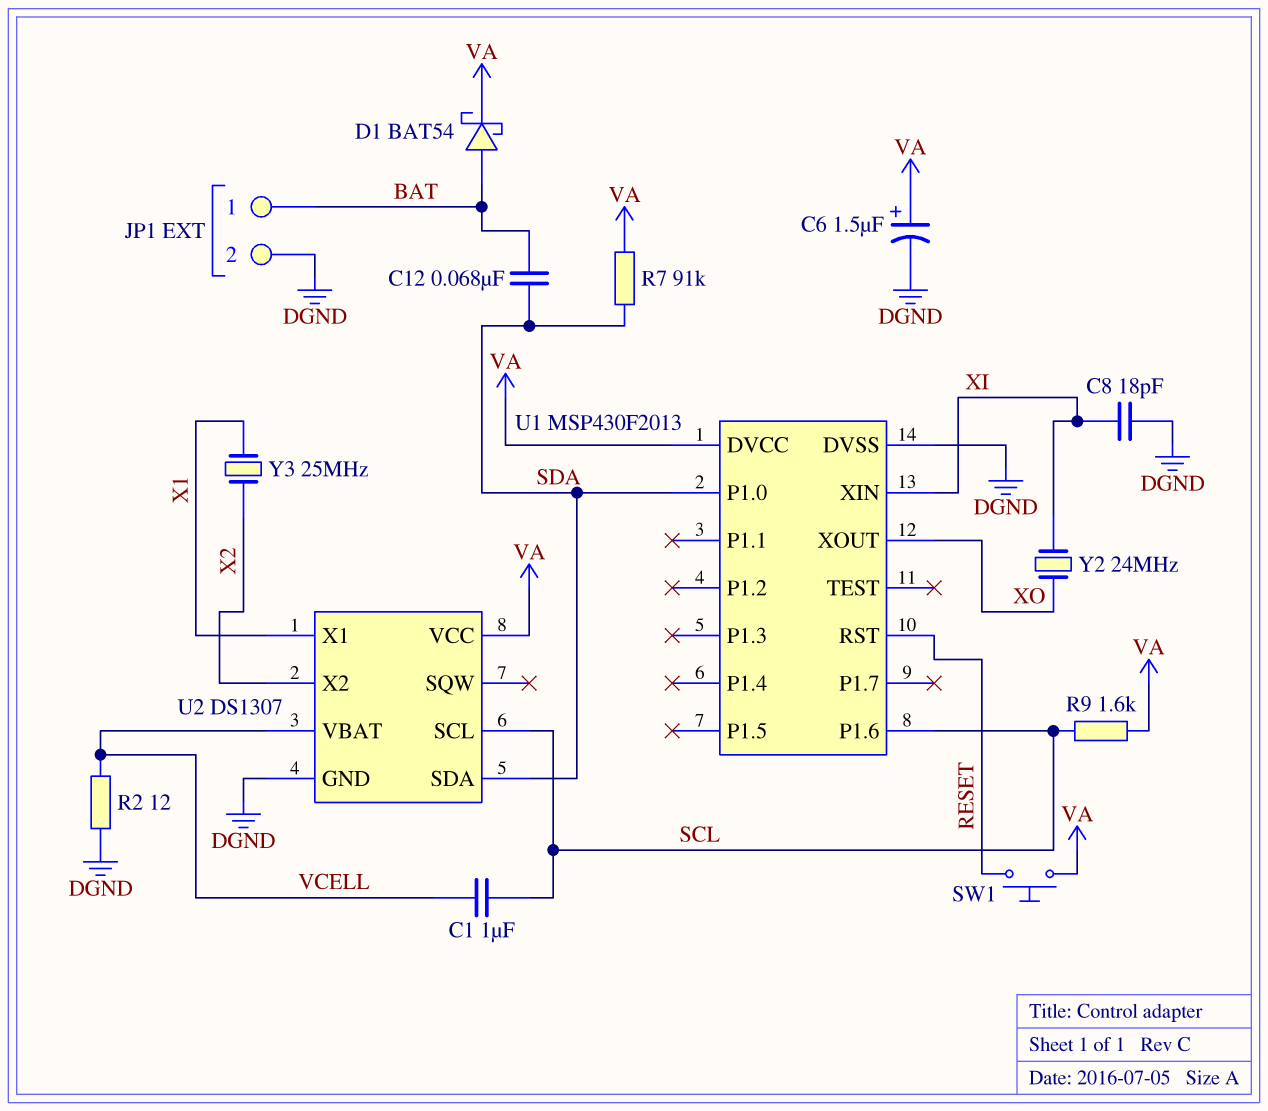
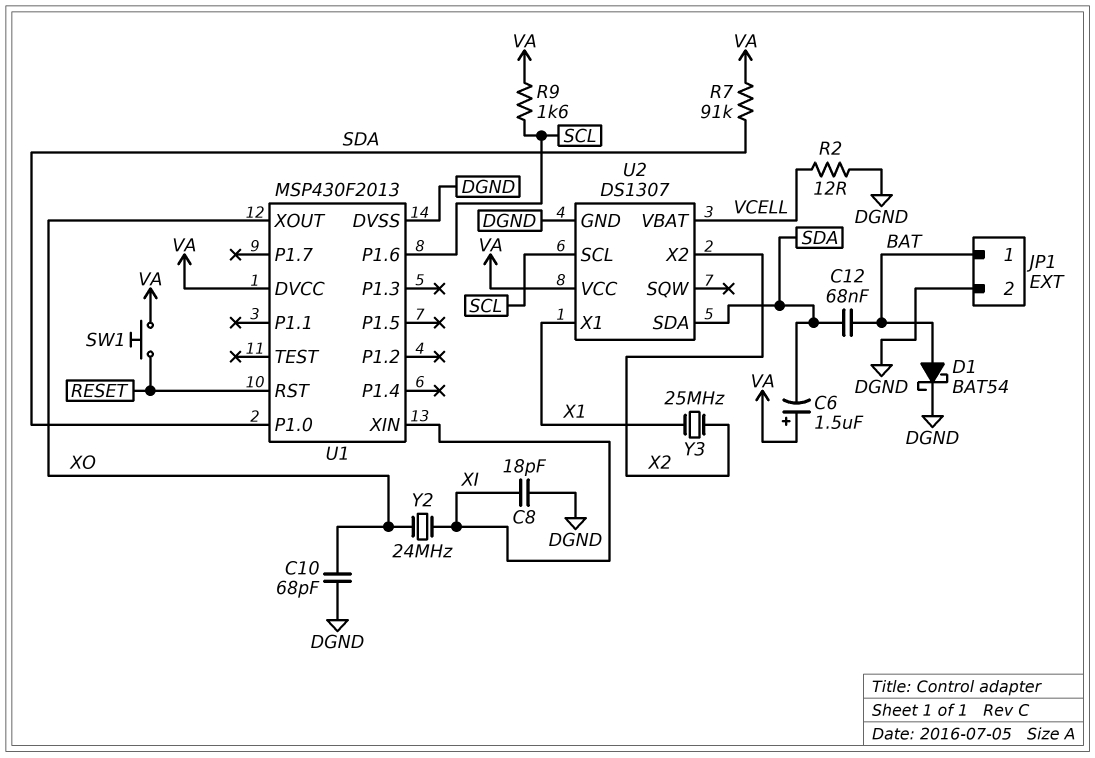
C1: 1uF (SCL, VCELL) -> none
C6: 1.5uF (plus VA, minus DGND) -> 1.5uF (plus VA, minus SDA)
C10: none -> 68pF (DGND, XO)
D1: schottky BAT54 (A BAT, K VA) -> schottky BAT54 (A BAT, K DGND)

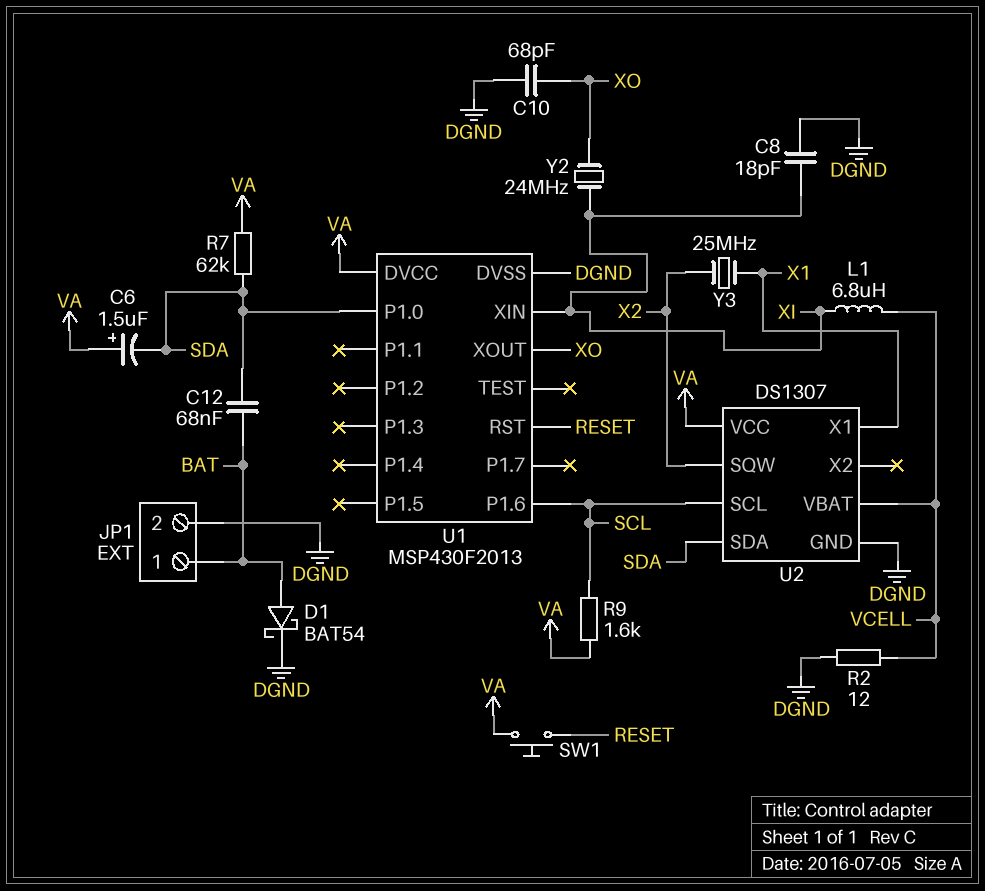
L1: none -> 6.8uH (VCELL, XI)
R7: 91k (SDA, VA) -> 62k (SDA, VA)
U2 pin SQW: none -> X2
U2 pin X2: X2 -> none

